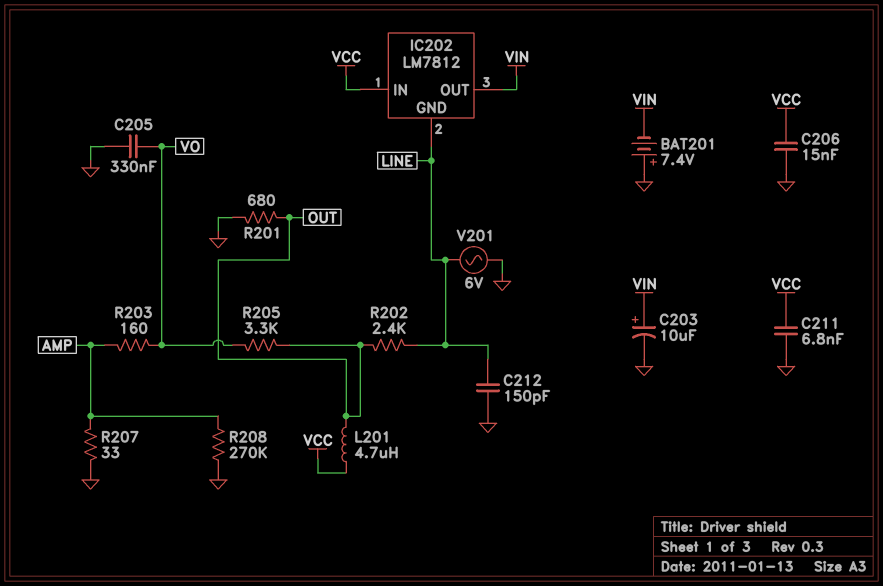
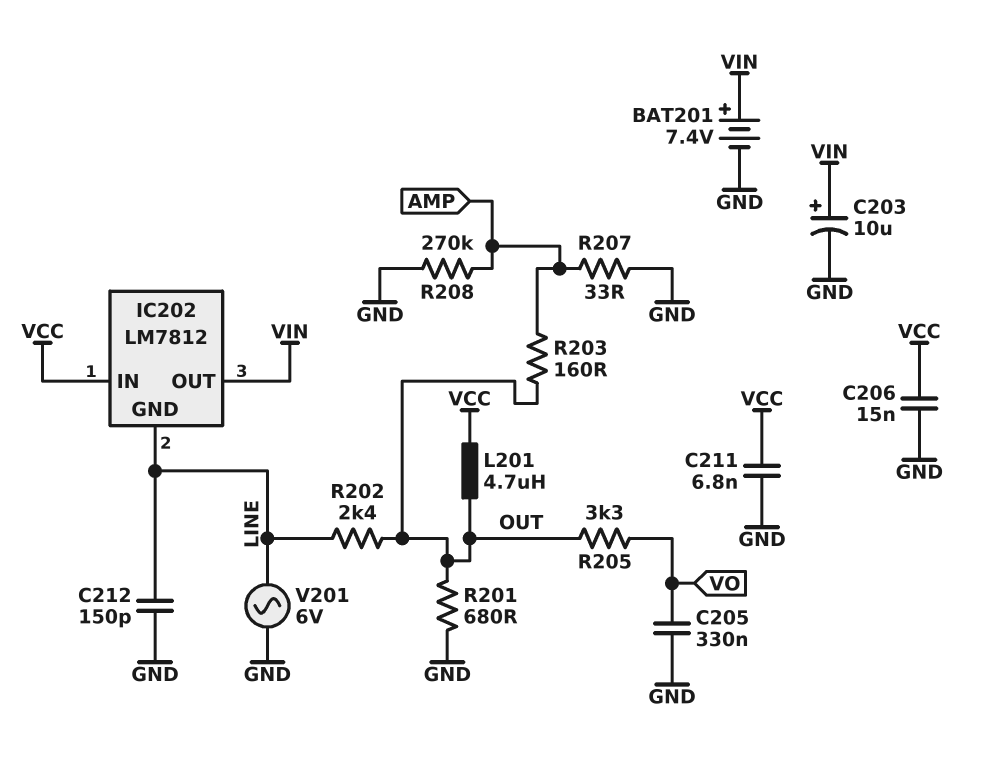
BAT201: 7.4V (plus GND, minus VIN) -> 7.4V (plus VIN, minus GND)
R203: 160 (AMP, VO) -> 160 (AMP, OUT)

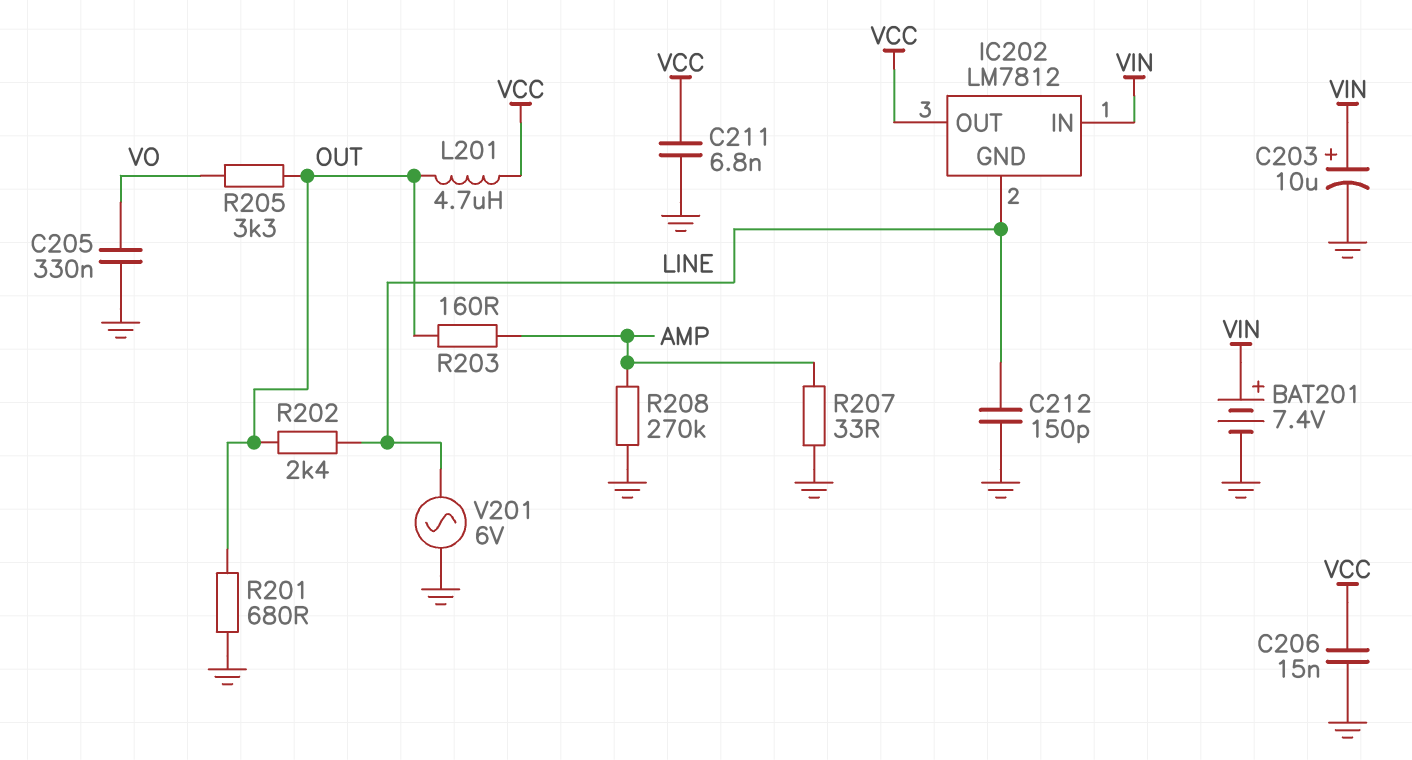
IC202 pin IN: VCC -> VIN
IC202 pin OUT: VIN -> VCC

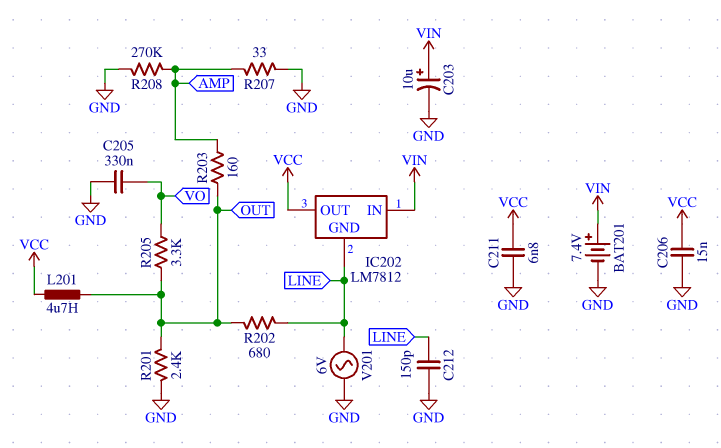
R201: 680 (GND, OUT) -> 2.4k (GND, OUT)
R202: 2.4k (LINE, OUT) -> 680 (LINE, OUT)

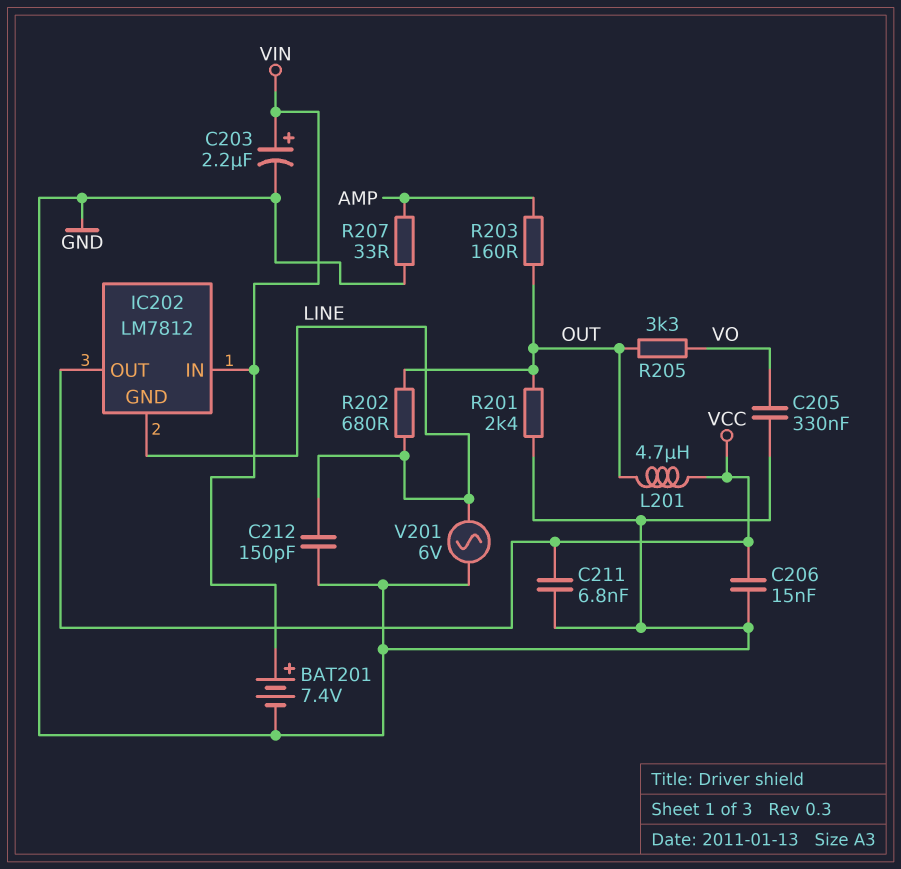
C203: 10uF (plus VIN, minus GND) -> 2.2uF (plus VIN, minus GND)
R208: 270k (AMP, GND) -> none

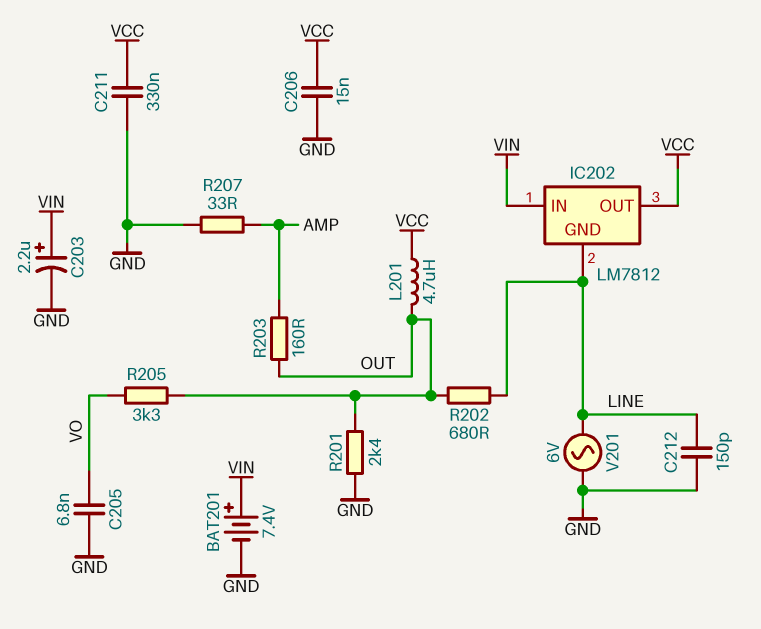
C205: 330nF (GND, VO) -> 6.8nF (GND, VO)
C211: 6.8nF (GND, VCC) -> 330nF (GND, VCC)

